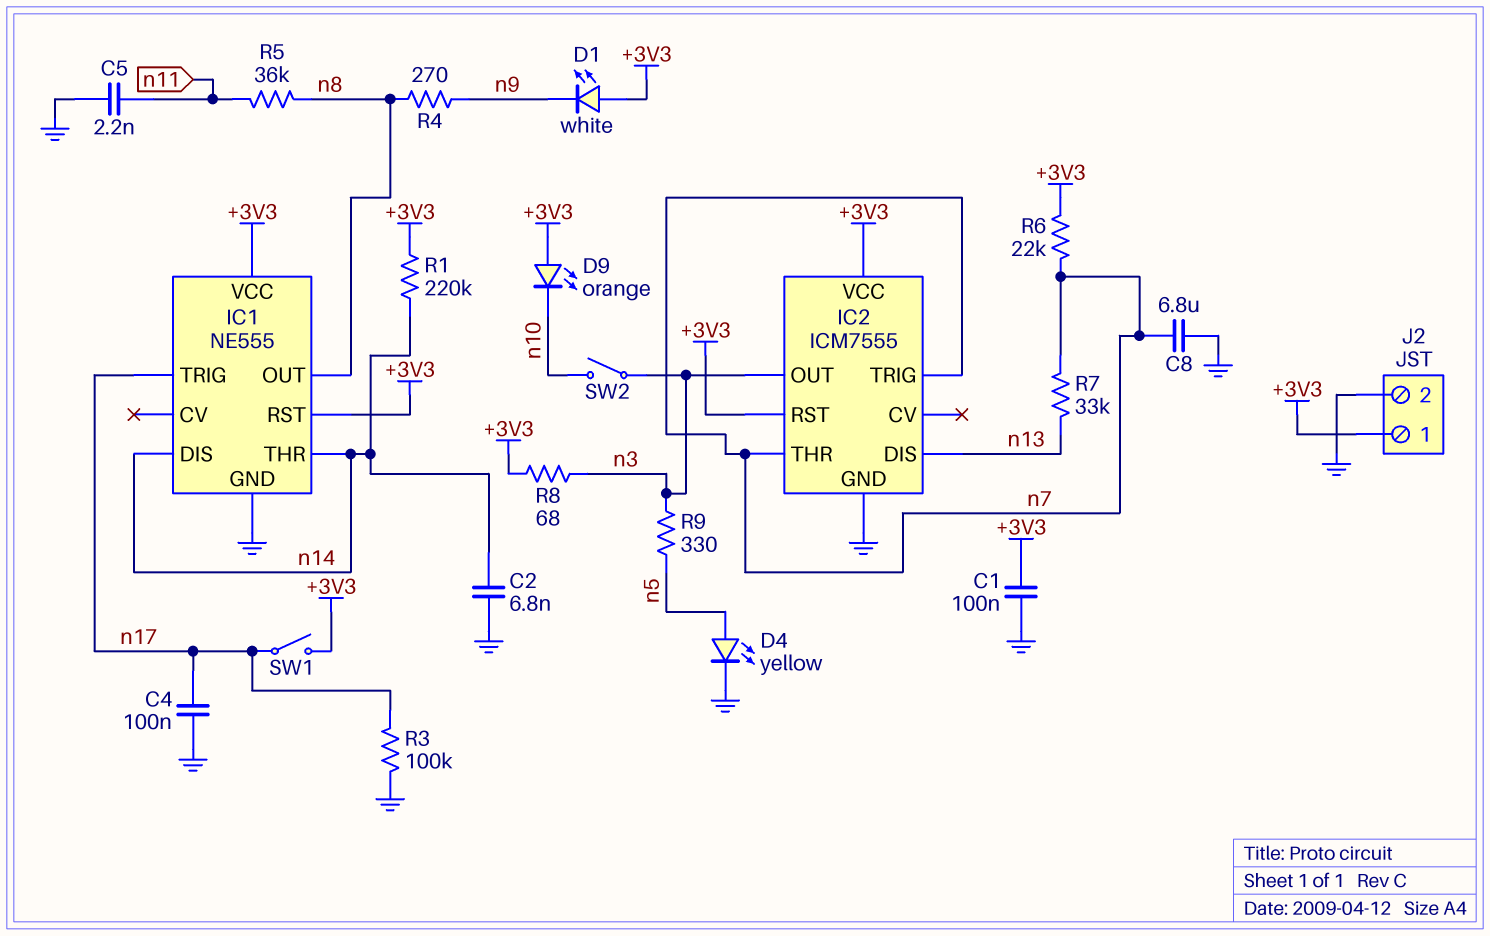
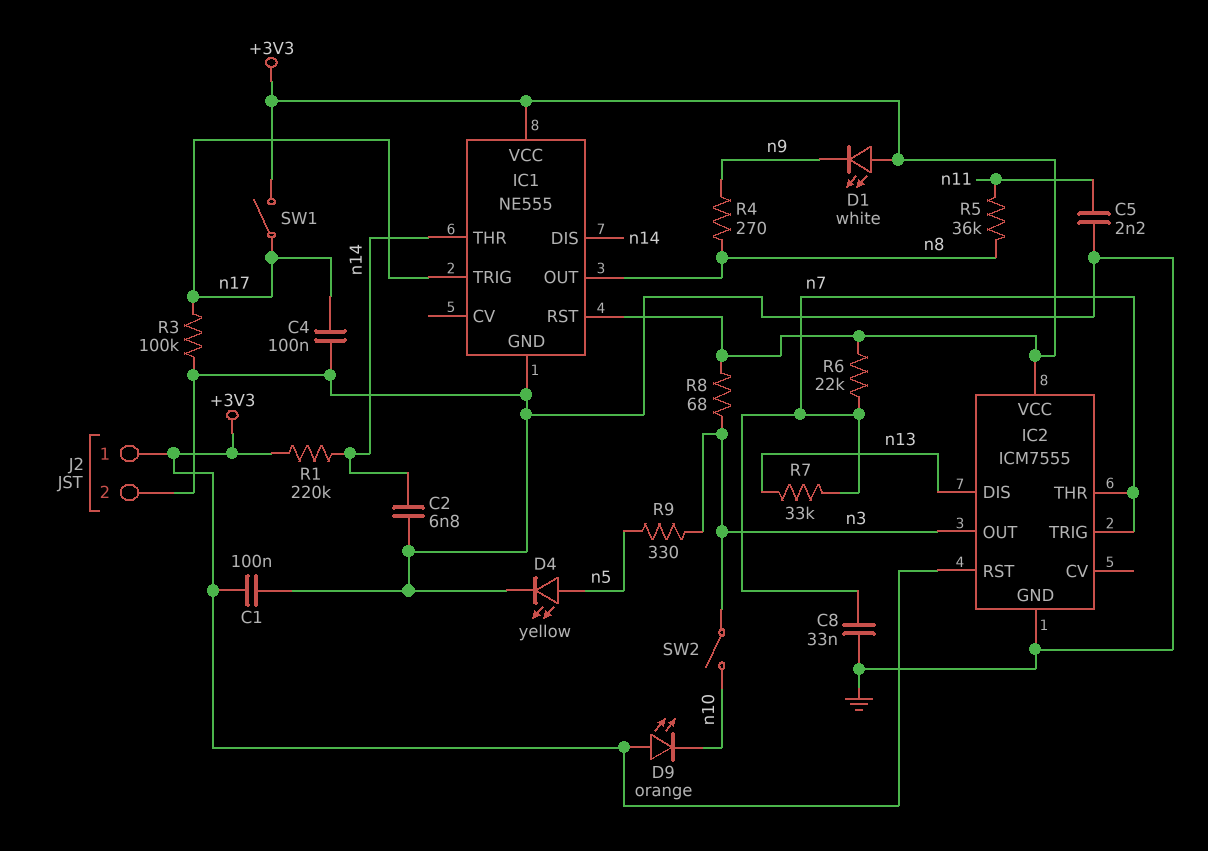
C8: 6.8uF (GND, n7) -> 33nF (GND, n7)

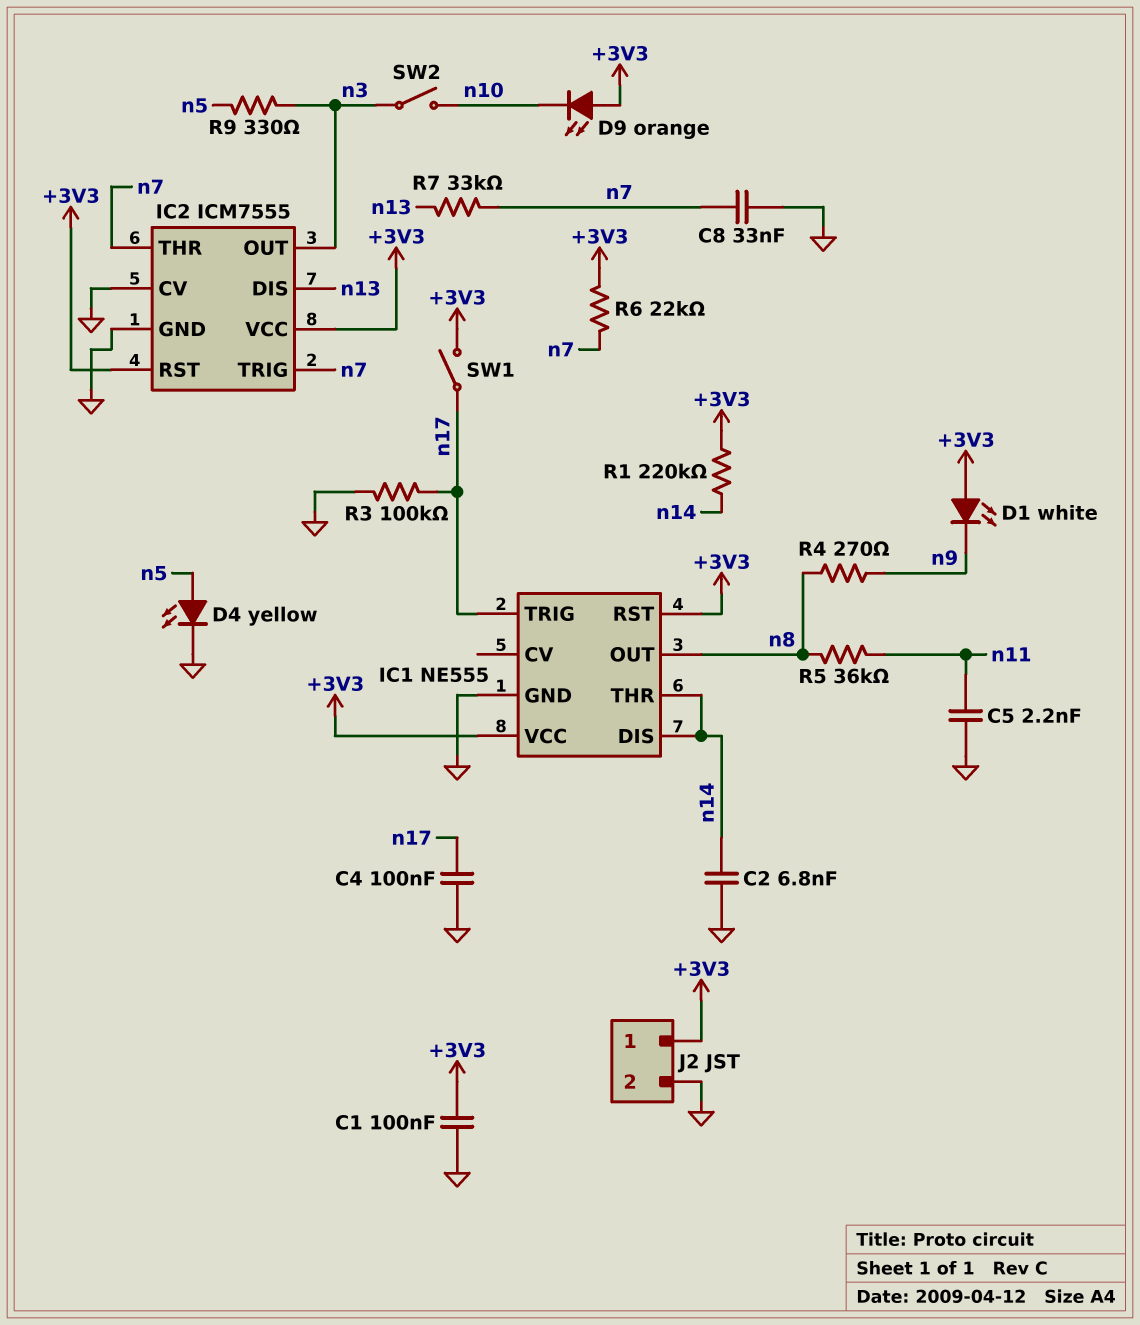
IC2 pin CV: none -> GND
R8: 68 (+3V3, n3) -> none

